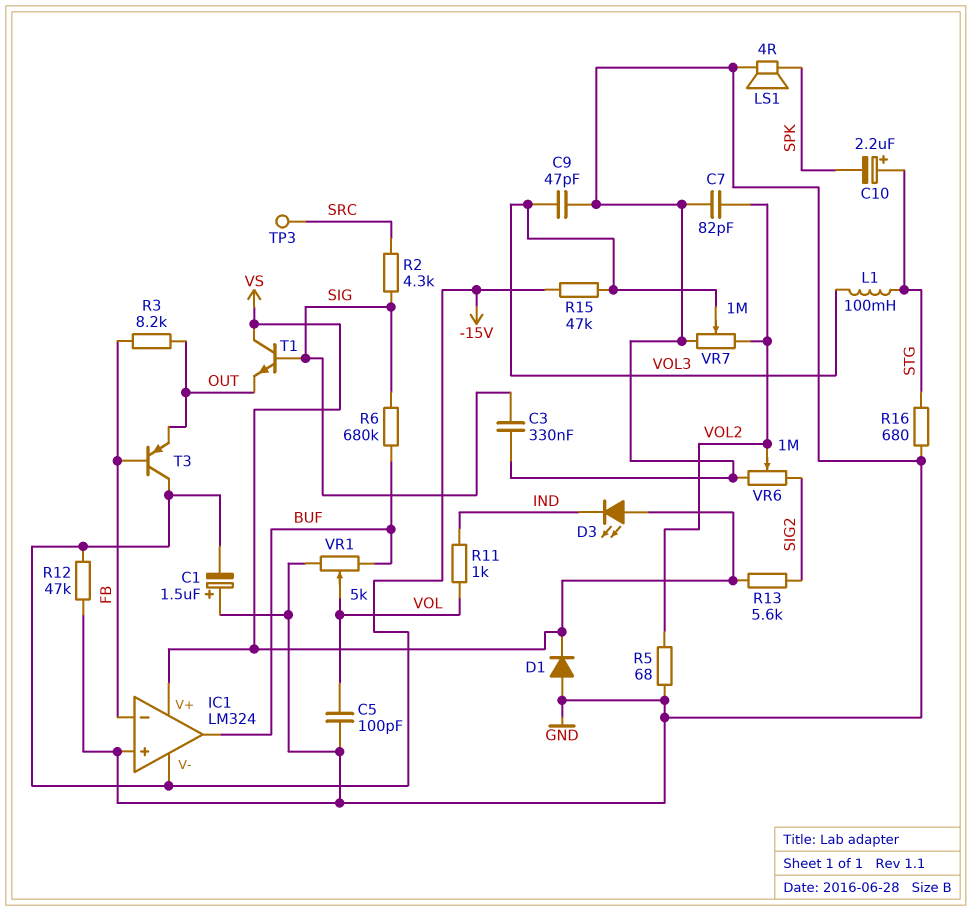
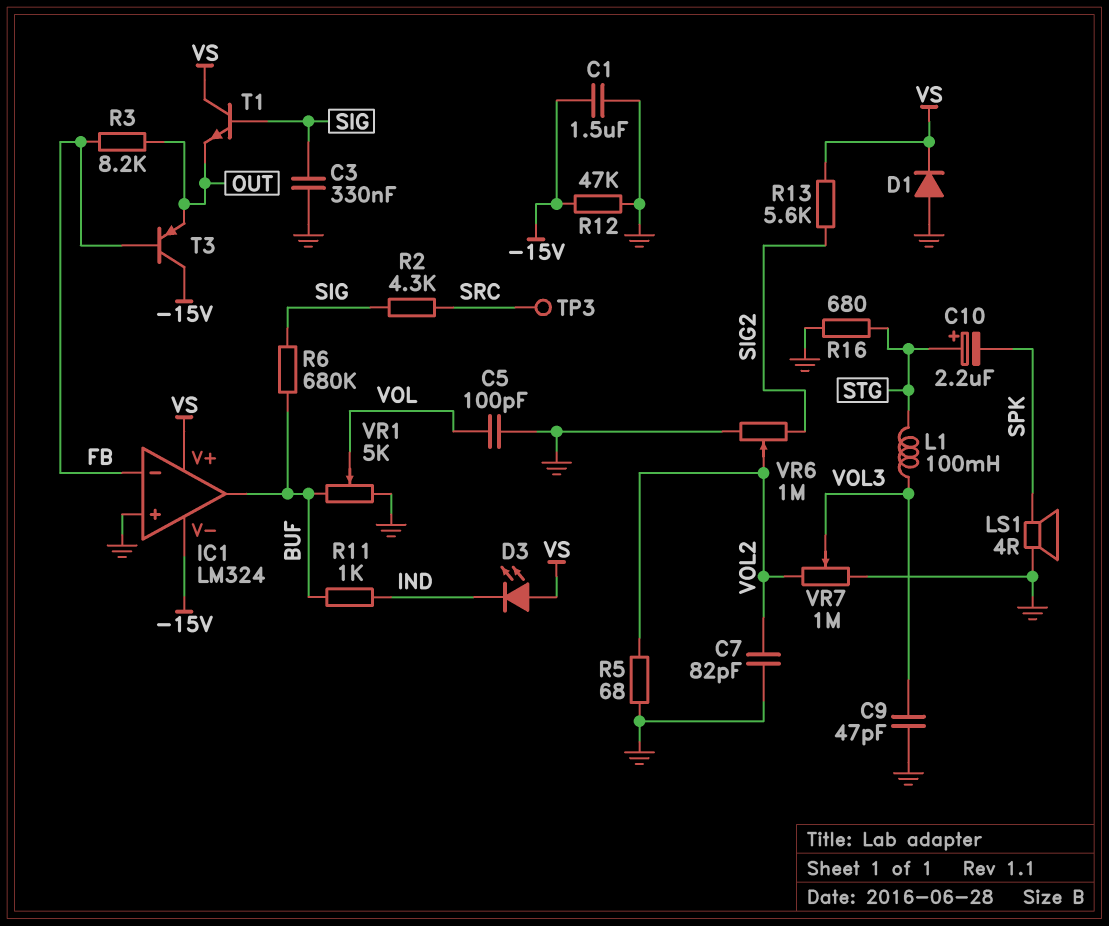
C1: 1.5uF (plus GND, minus -15V) -> 1.5uF (-15V, GND)
R11: 1k (IND, VOL) -> 1k (BUF, IND)
R15: 47k (-15V, VOL3) -> none

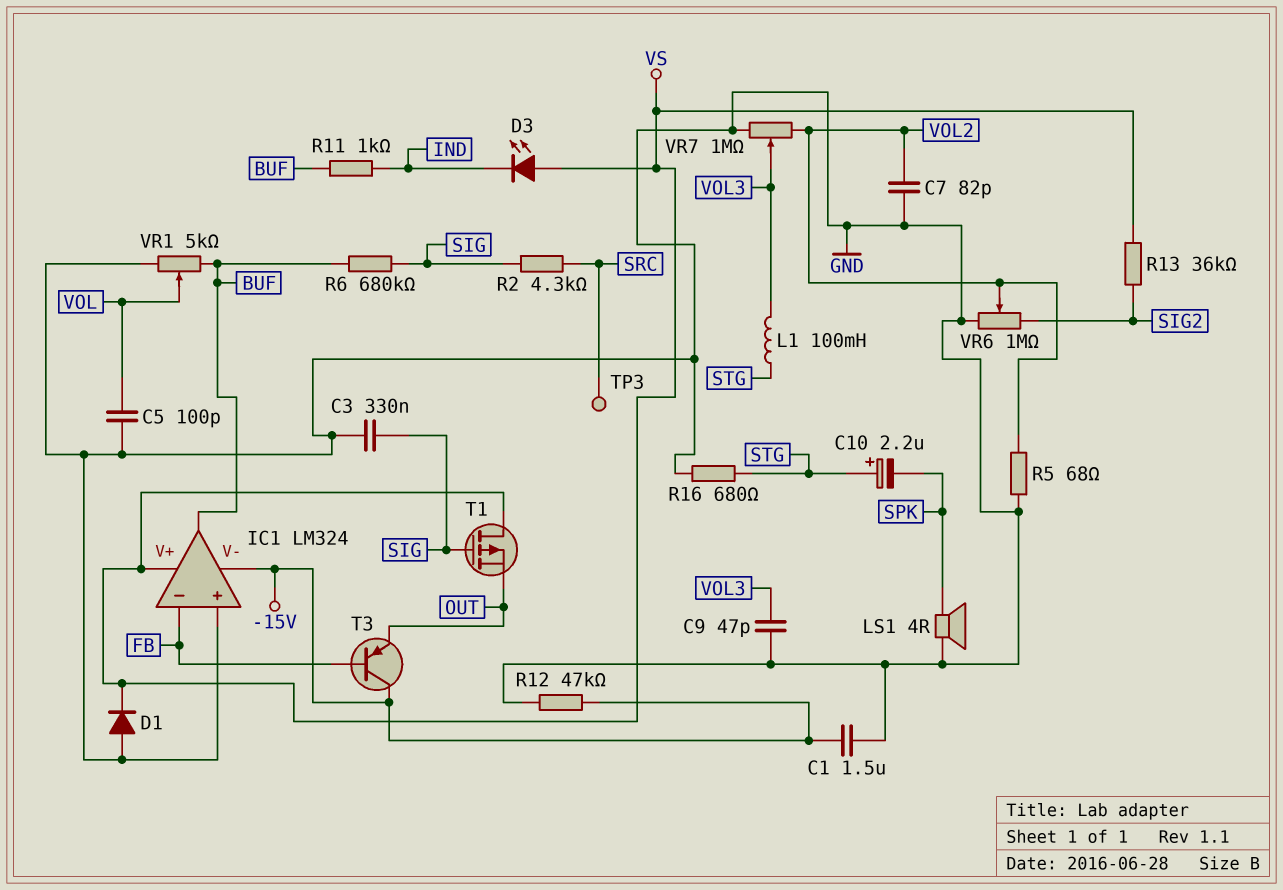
R3: 8.2k (FB, OUT) -> none
R13: 5.6k (SIG2, VS) -> 36k (SIG2, VS)
T1: NPN (B SIG, C VS, E OUT) -> PMOS (G SIG, D VS, S OUT)

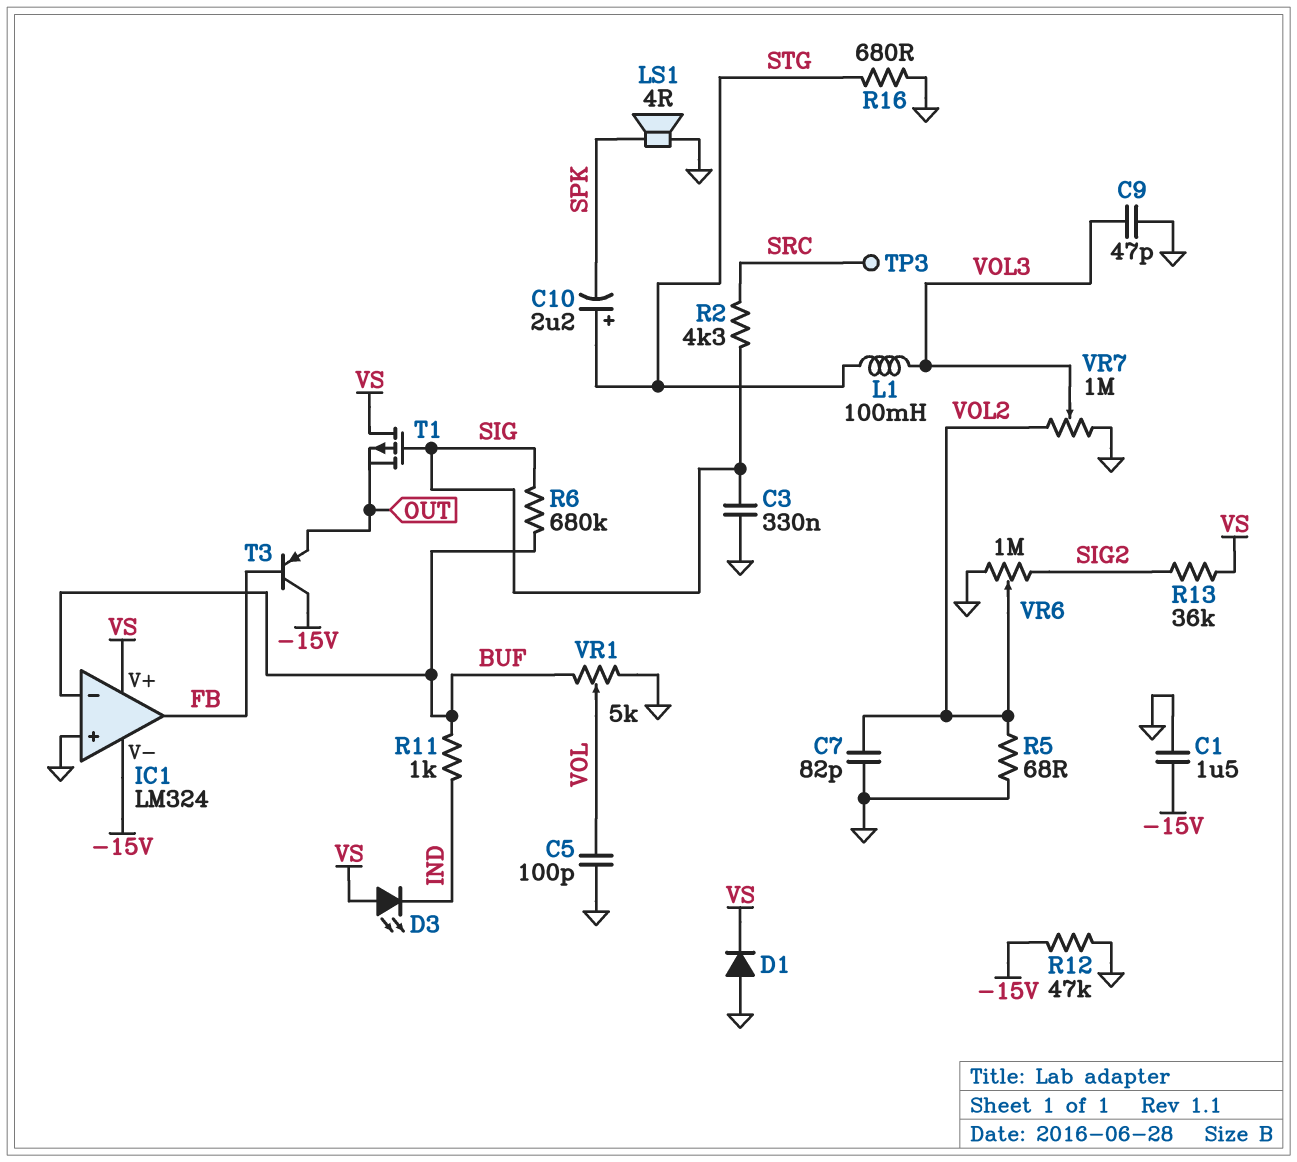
IC1 pin in-: FB -> BUF
IC1 pin out: BUF -> FB

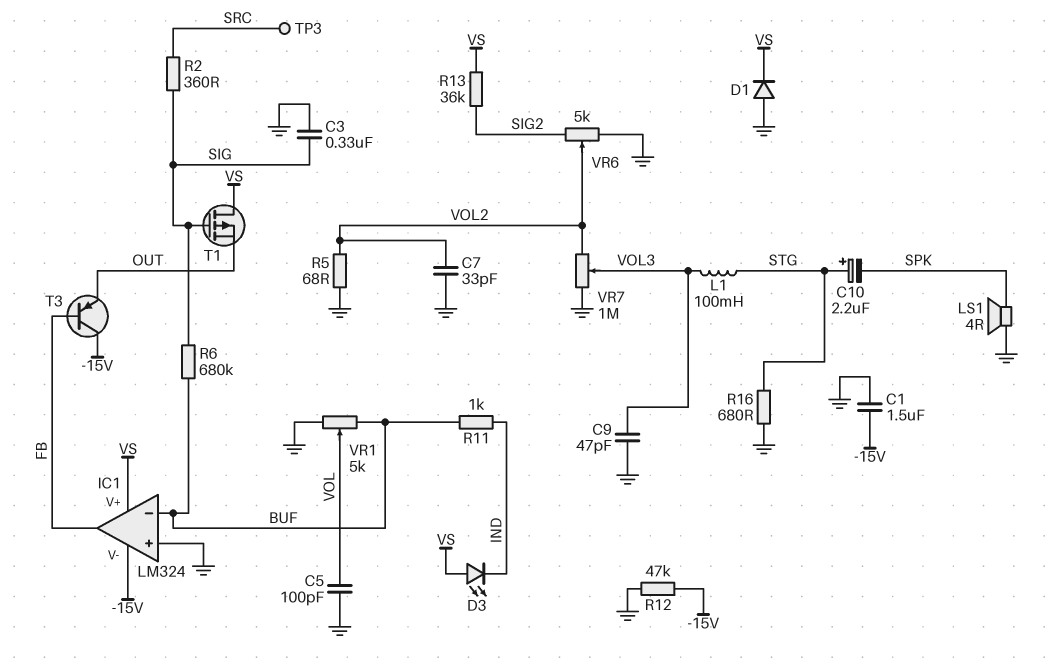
C7: 82pF (GND, VOL2) -> 33pF (GND, VOL2)
R2: 4.3k (SIG, SRC) -> 360 (SIG, SRC)
VR6: 1M (GND, SIG2, wiper VOL2) -> 5k (GND, SIG2, wiper VOL2)

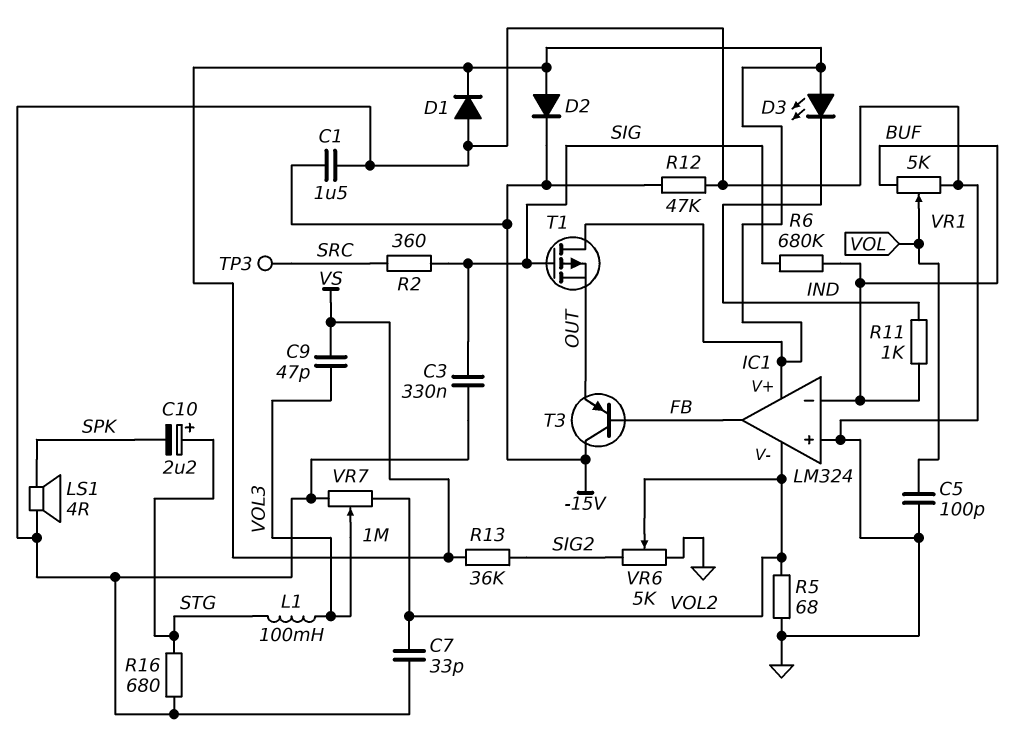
C9: 47pF (GND, VOL3) -> 47pF (VOL3, VS)
D2: none -> diode (A VS, K -15V)
IC1 pin V-: -15V -> VOL2

